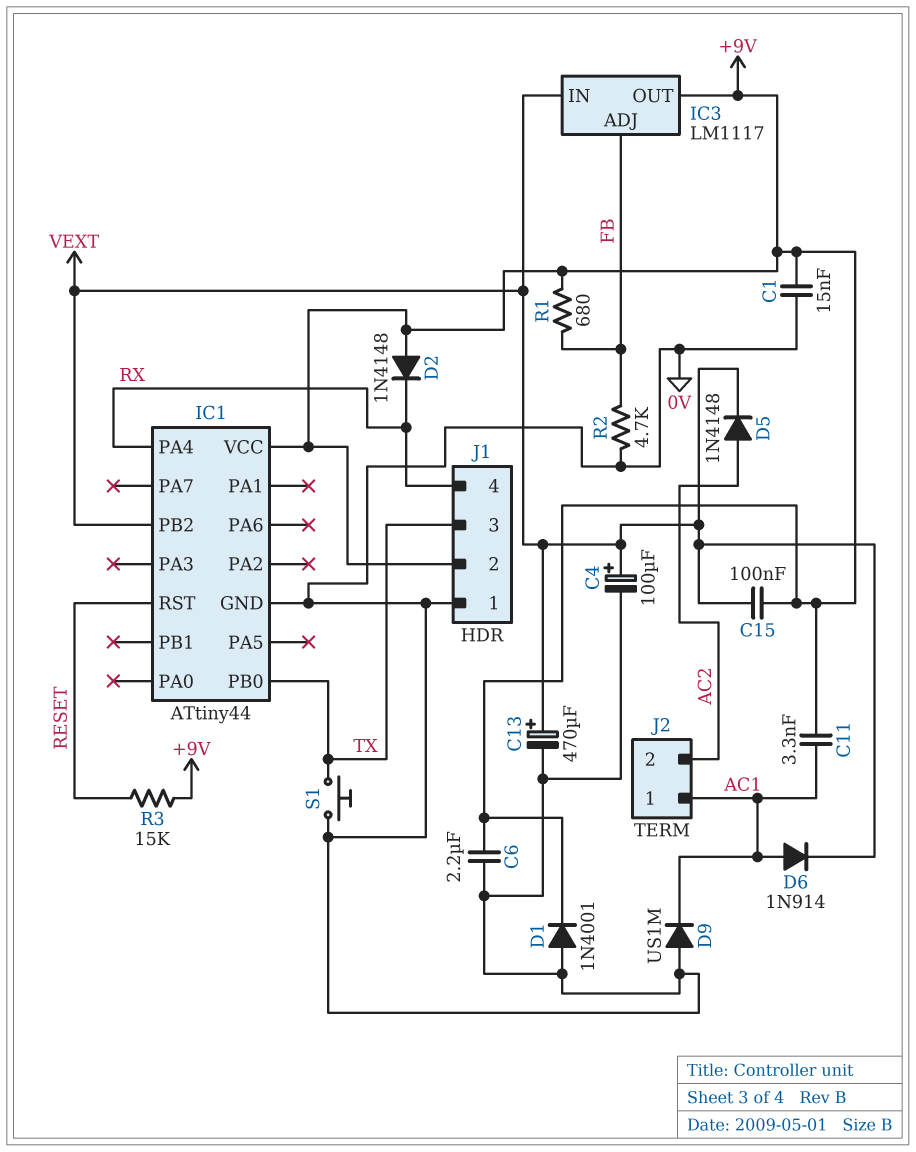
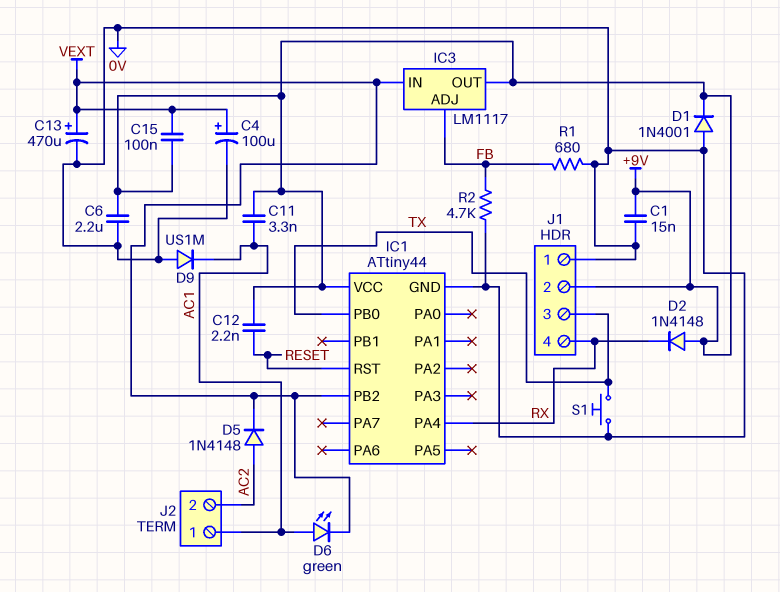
C12: none -> 2.2nF (+9V, RESET)
D6: diode 1N914 (A AC1, K VEXT) -> LED green (A AC1, K VEXT)
R1: 680 (+9V, FB) -> 680 (0V, FB)
R3: 15k (+9V, RESET) -> none

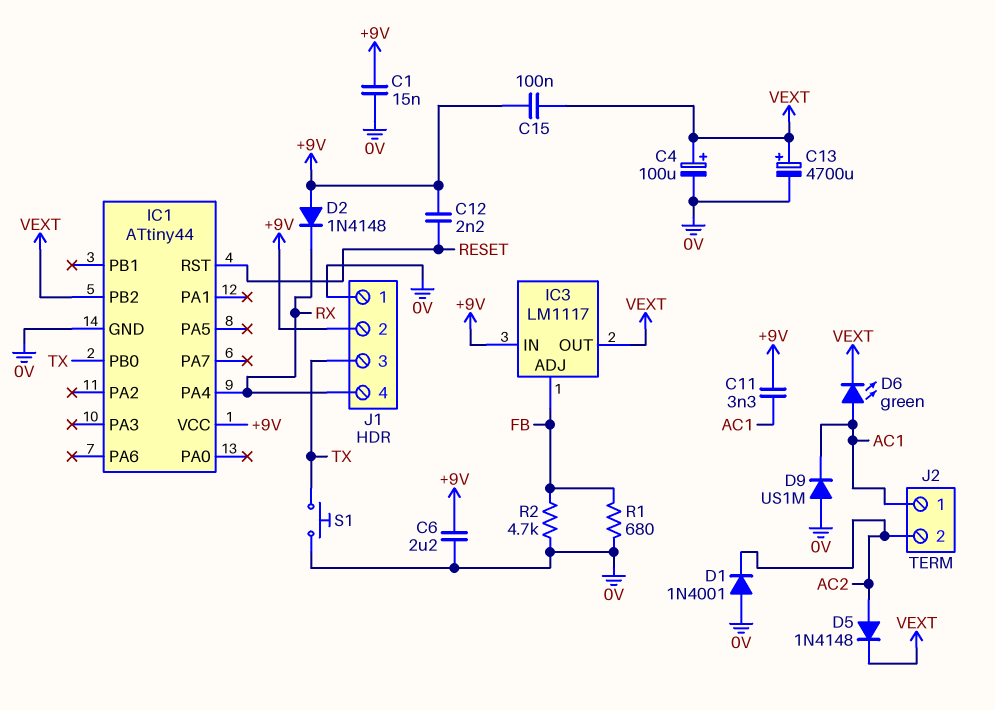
C13: 470uF (plus VEXT, minus 0V) -> 4700uF (plus VEXT, minus 0V)
D1: diode 1N4001 (A 0V, K +9V) -> diode 1N4001 (A 0V, K AC2)
IC3 pin IN: VEXT -> +9V
IC3 pin OUT: +9V -> VEXT

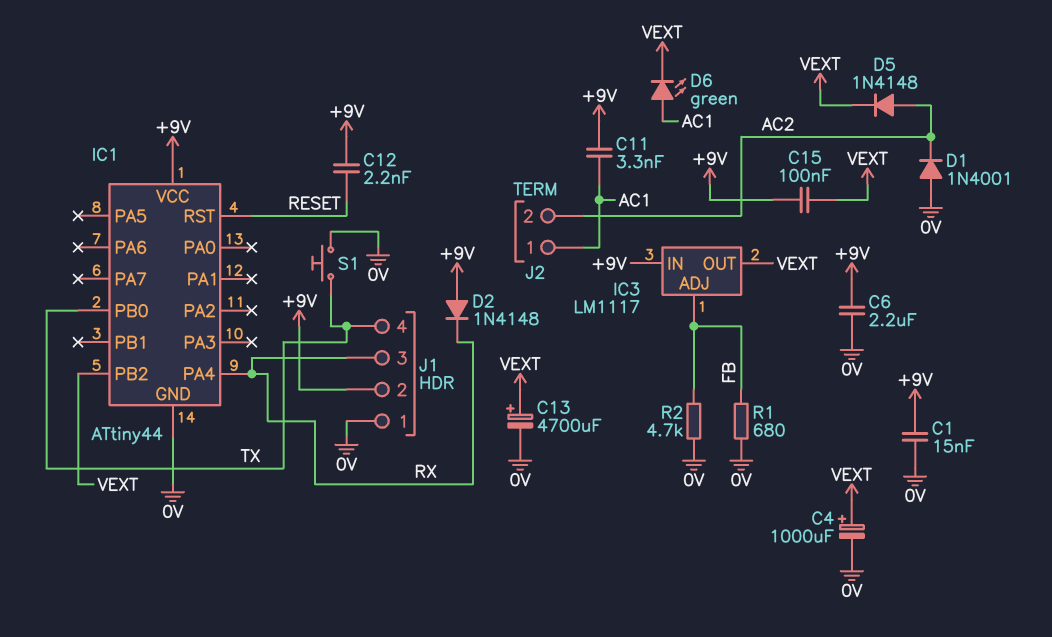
C4: 100uF (plus VEXT, minus 0V) -> 1000uF (plus VEXT, minus 0V)
D9: diode US1M (A 0V, K AC1) -> none
J1 pin 3: TX -> RX
J1 pin 4: RX -> TX

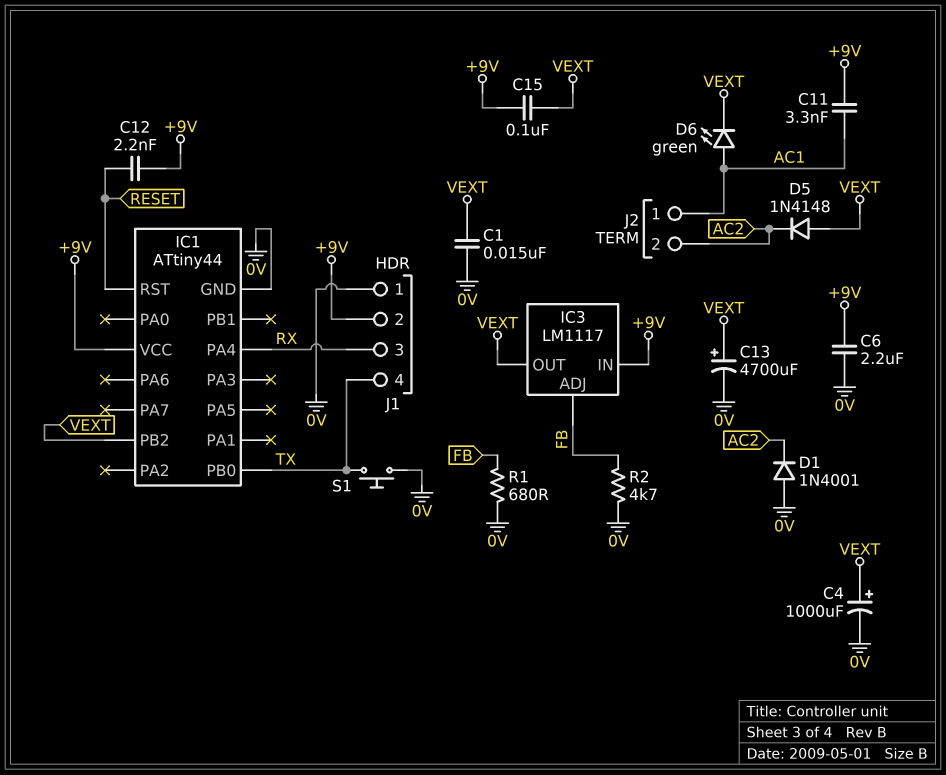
C1: 15nF (+9V, 0V) -> 15nF (0V, VEXT)
D2: diode 1N4148 (A +9V, K RX) -> none
D5: diode 1N4148 (A AC2, K VEXT) -> diode 1N4148 (A VEXT, K AC2)

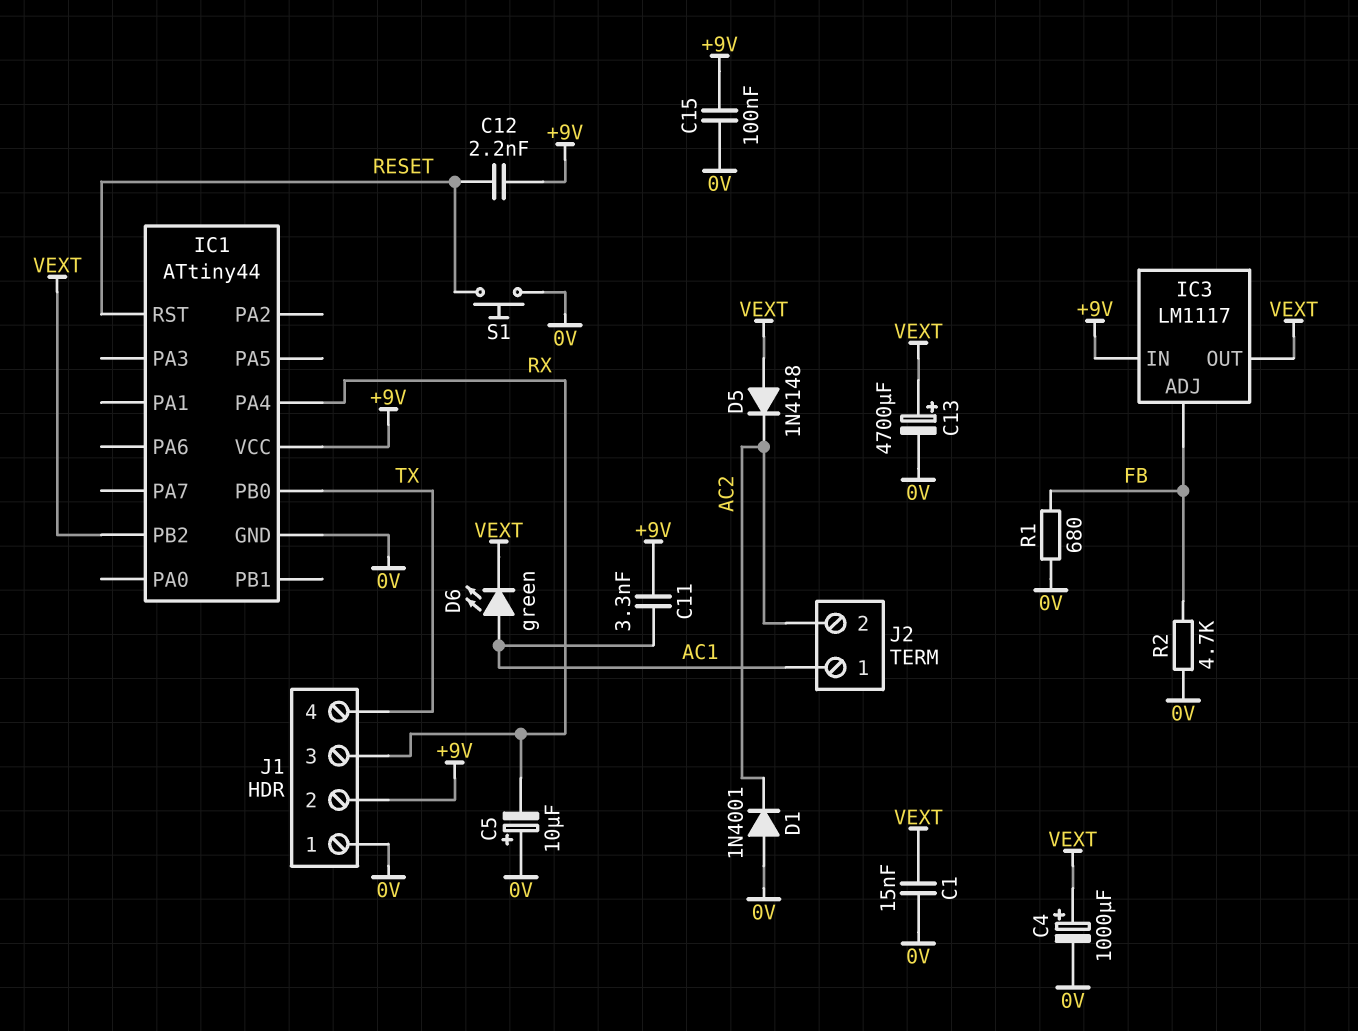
C5: none -> 10uF (plus 0V, minus RX)
C6: 2.2uF (+9V, 0V) -> none
C15: 100nF (+9V, VEXT) -> 100nF (+9V, 0V)
S1: button (0V, TX) -> button (0V, RESET)

